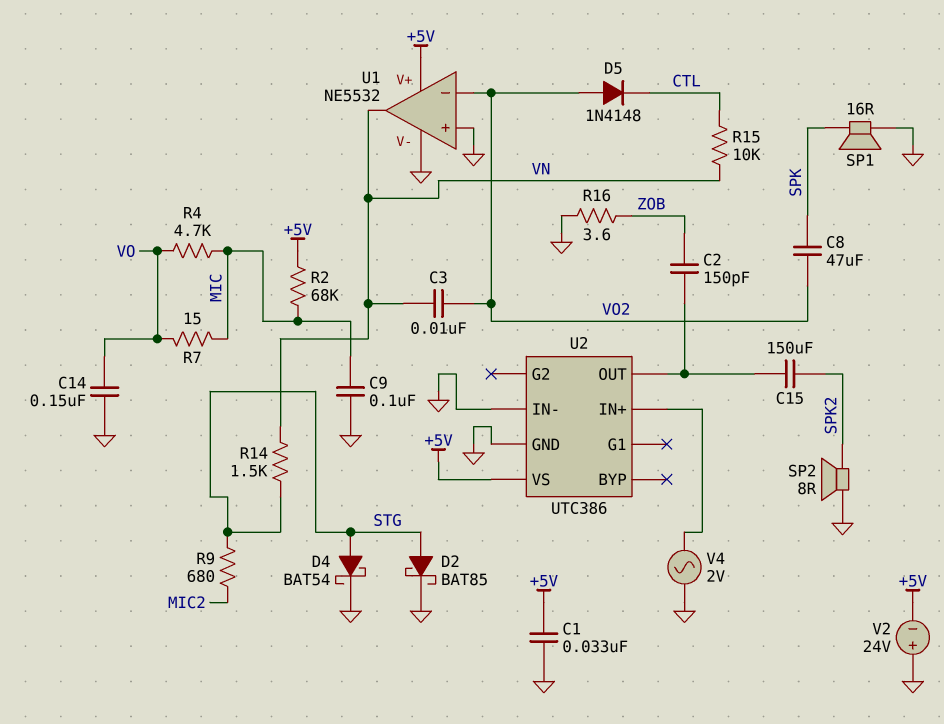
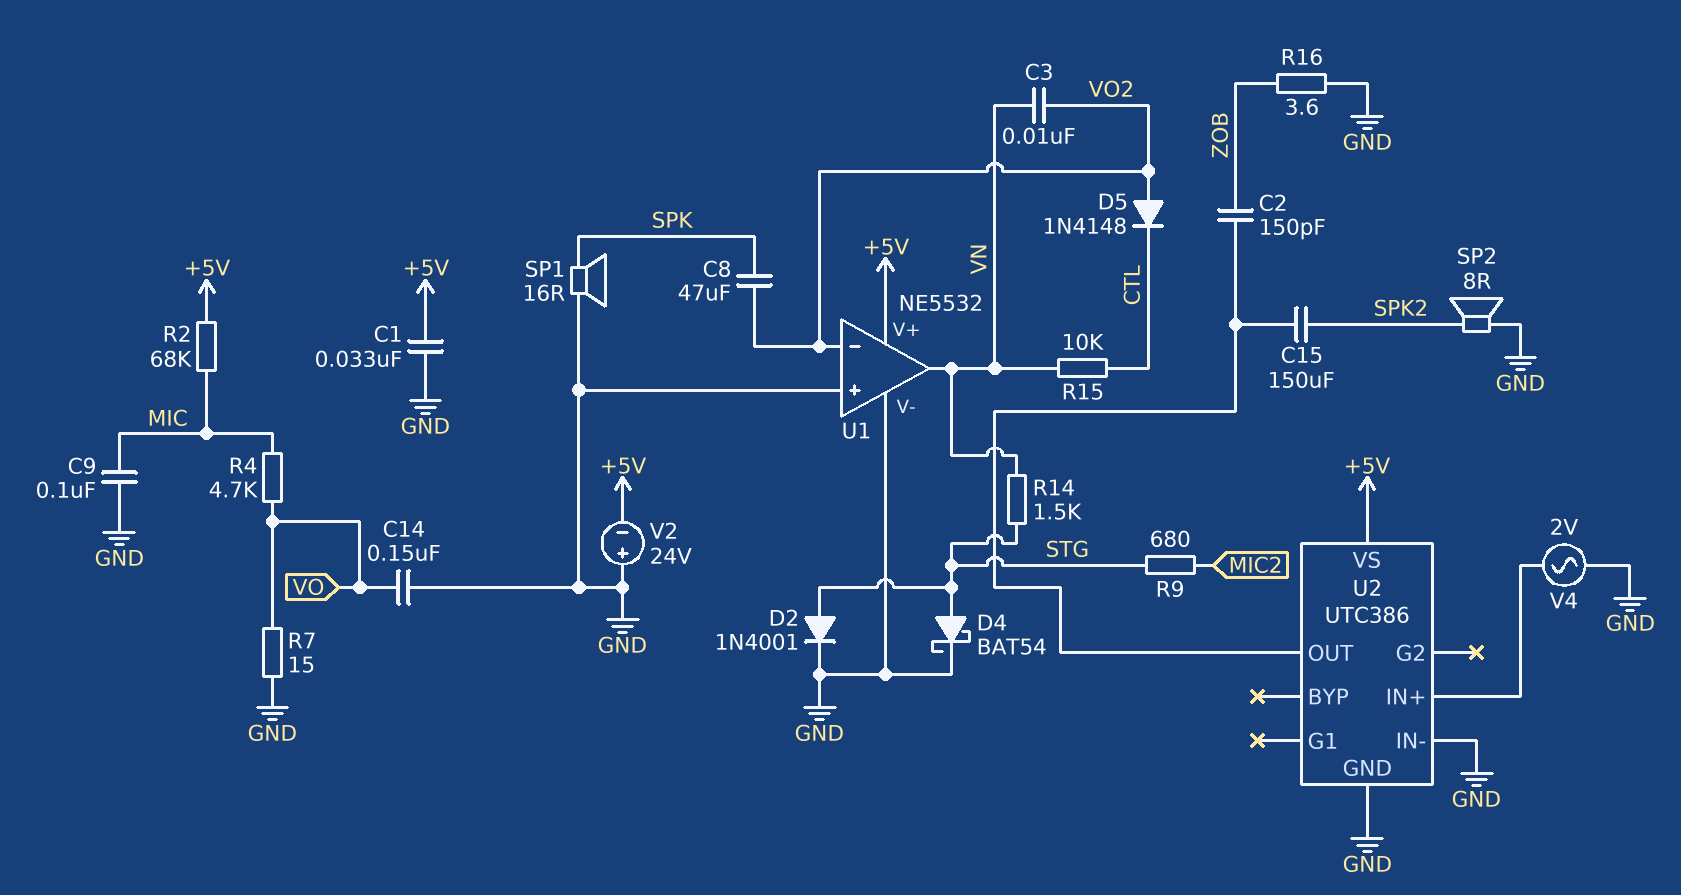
D2: schottky BAT85 (A STG, K GND) -> diode 1N4001 (A STG, K GND)
R7: 15 (MIC, VO) -> 15 (GND, VO)

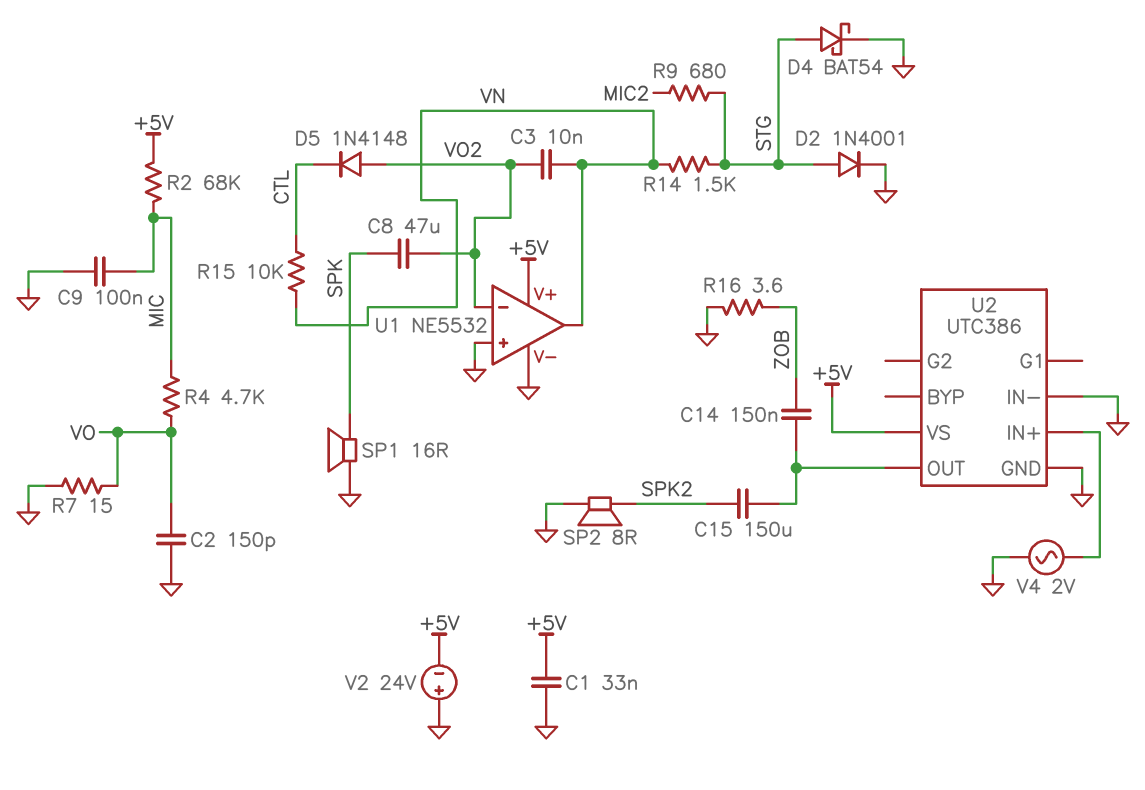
C2: 150pF (U2/OUT, ZOB) -> 150pF (GND, VO)
C14: 150nF (GND, VO) -> 150nF (U2/OUT, ZOB)

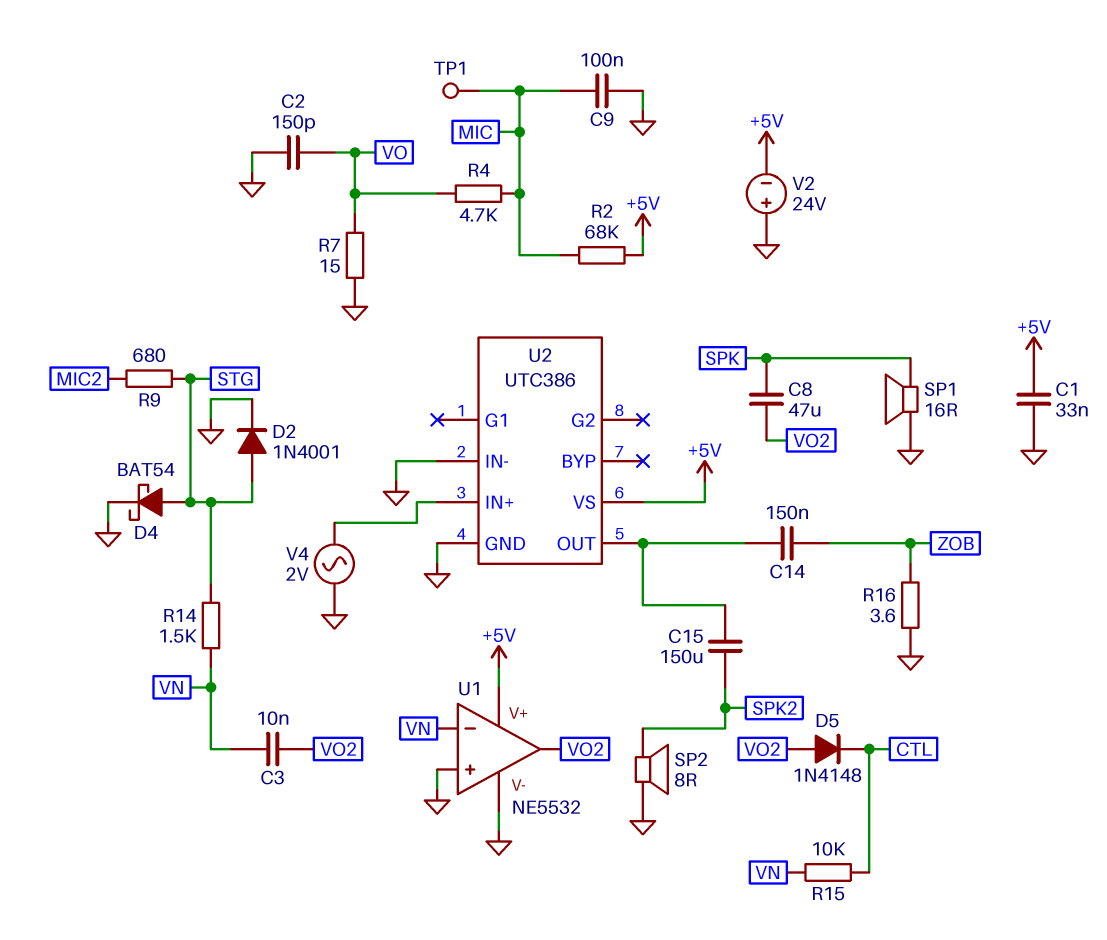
TP1: none -> test point (MIC)
U1 pin in-: VO2 -> VN
U1 pin out: VN -> VO2

